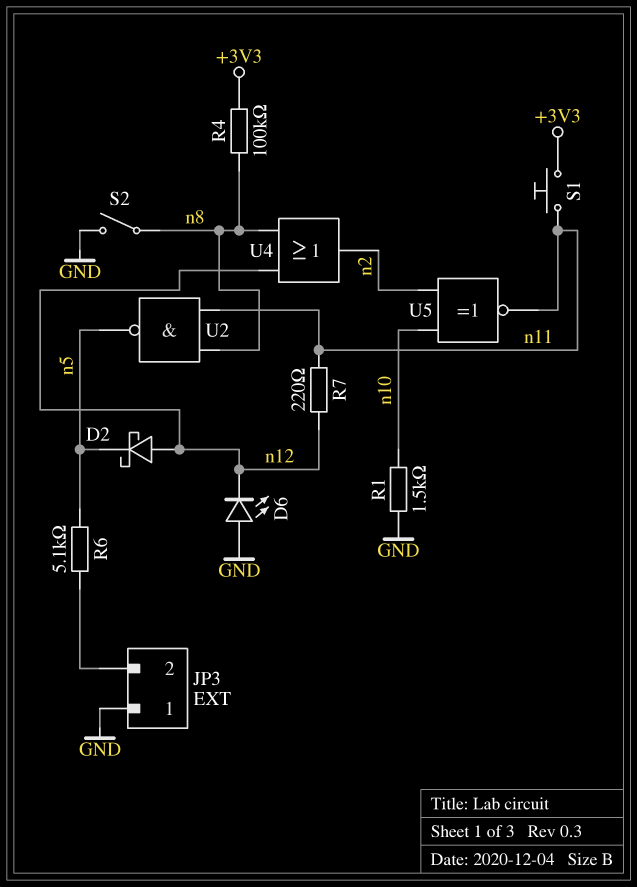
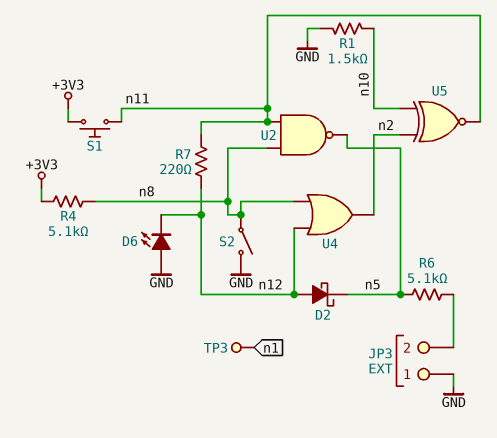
R4: 100k (+3V3, n8) -> 5.1k (+3V3, n8)
TP3: none -> test point (n1)

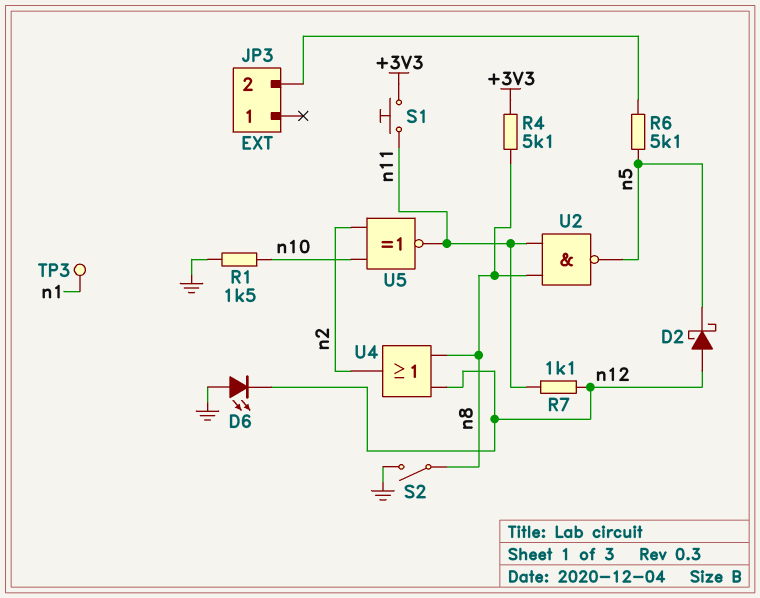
JP3 pin 1: GND -> none
R7: 220 (n11, n12) -> 1.1k (n11, n12)

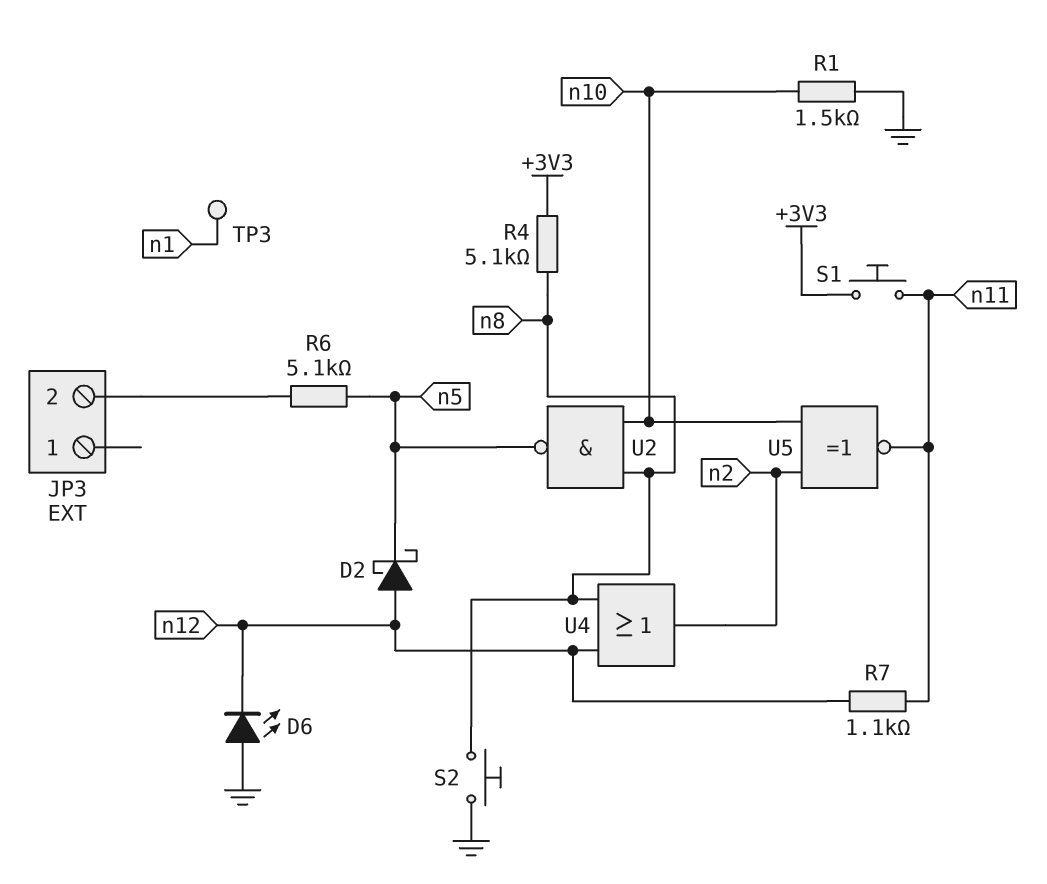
S2: switch (GND, n8) -> button (GND, n8)
U2: NAND (in n8, in n11, out n5) -> NAND (in n8, in n10, out n5)

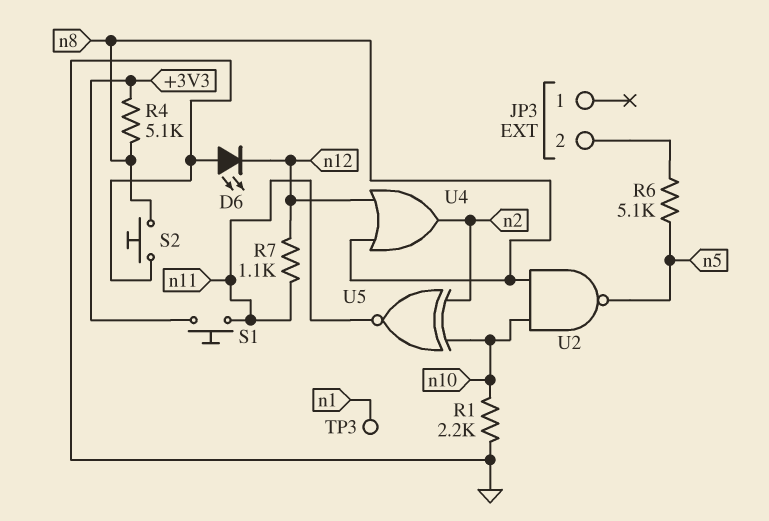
D2: schottky (A n12, K n5) -> none
R1: 1.5k (GND, n10) -> 2.2k (GND, n10)

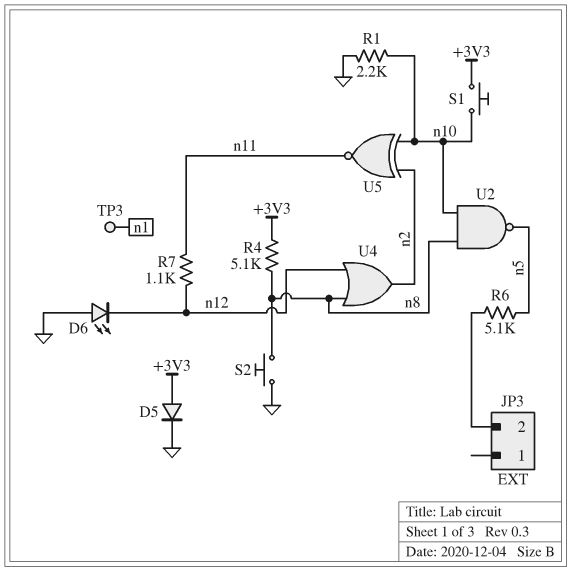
D5: none -> diode (A +3V3, K GND)
S1: button (+3V3, n11) -> button (+3V3, n10)

